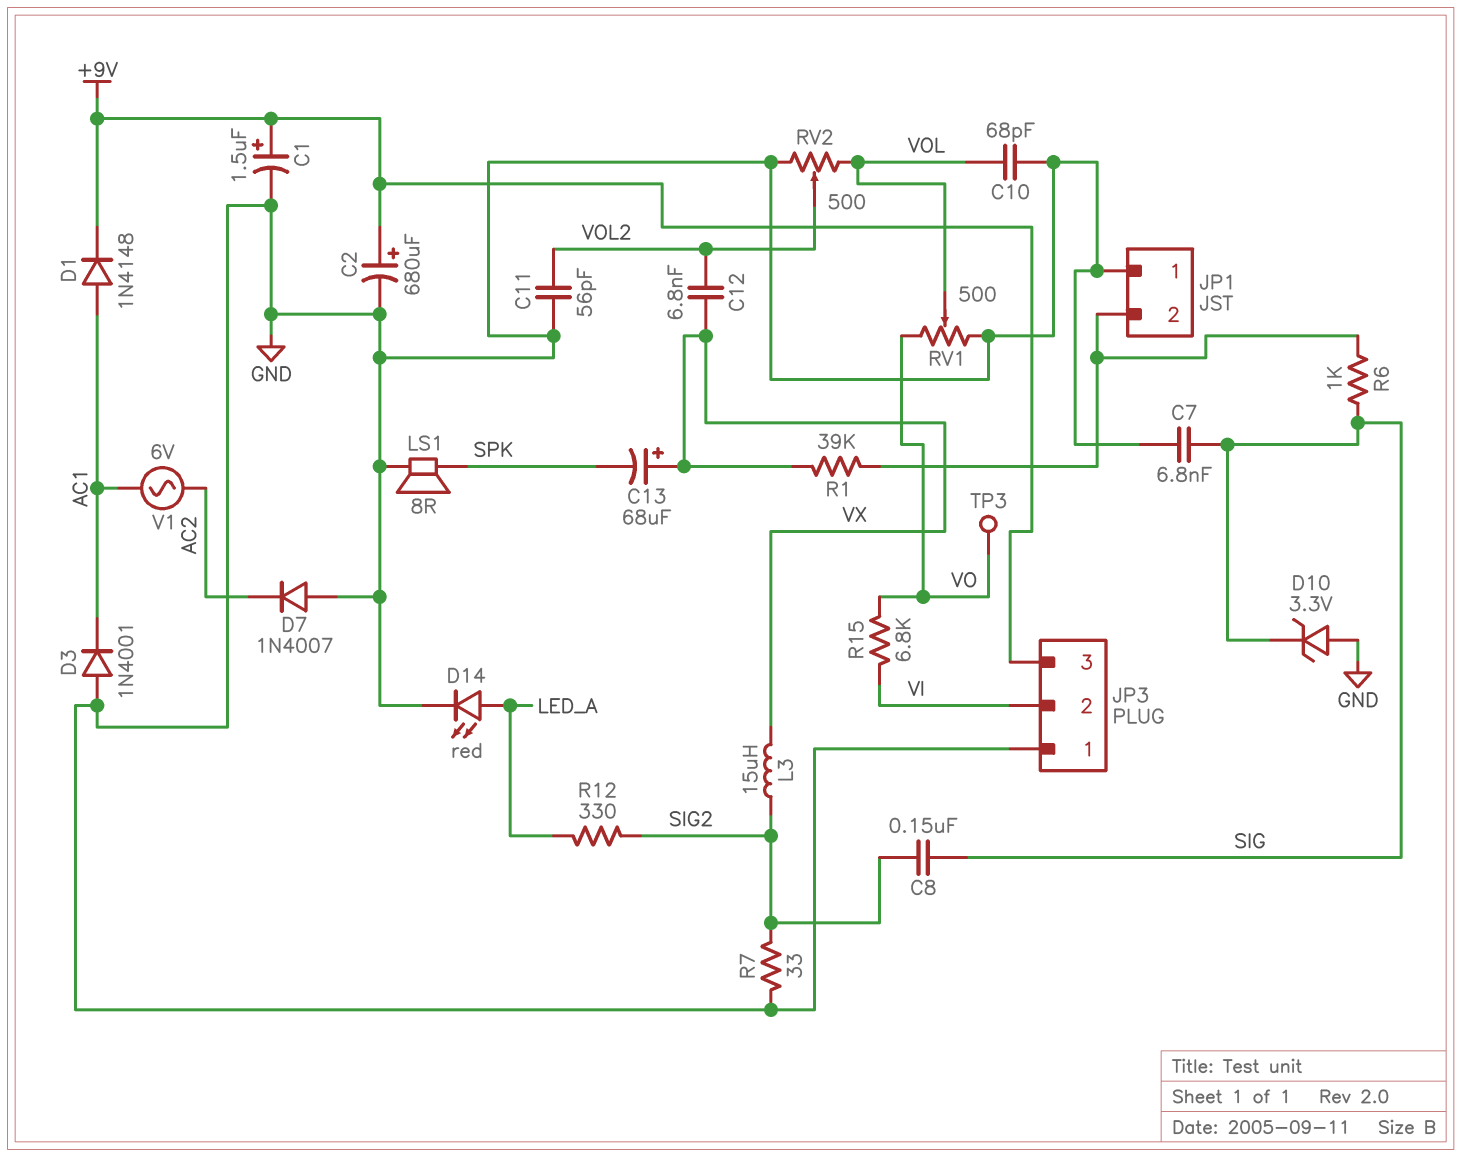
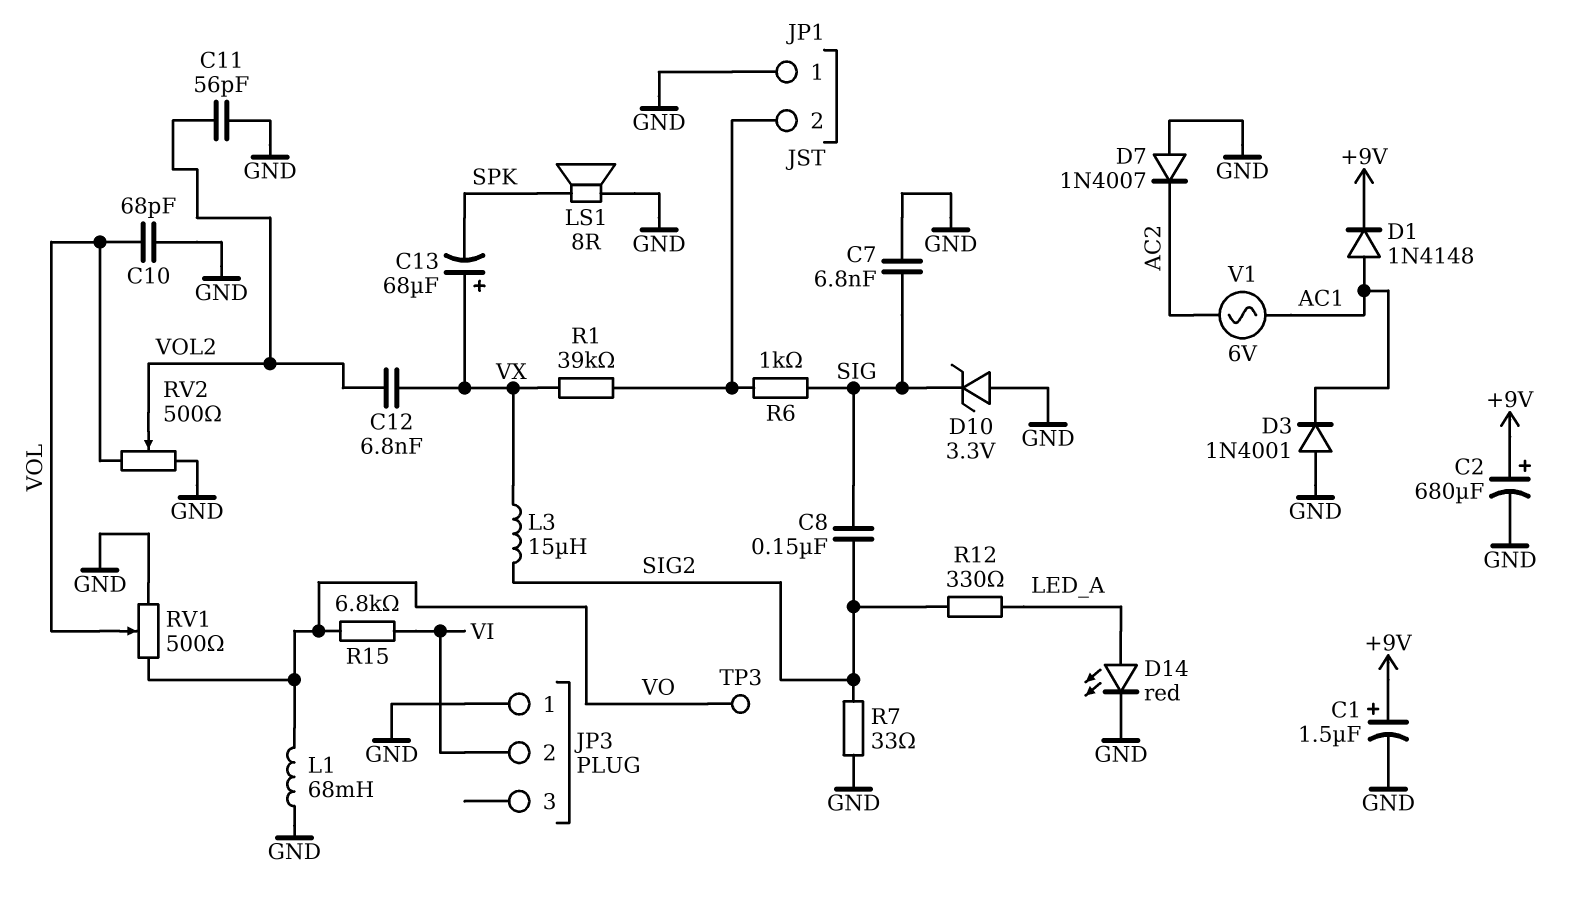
JP3 pin 3: +9V -> none
L1: none -> 68mH (GND, VO)

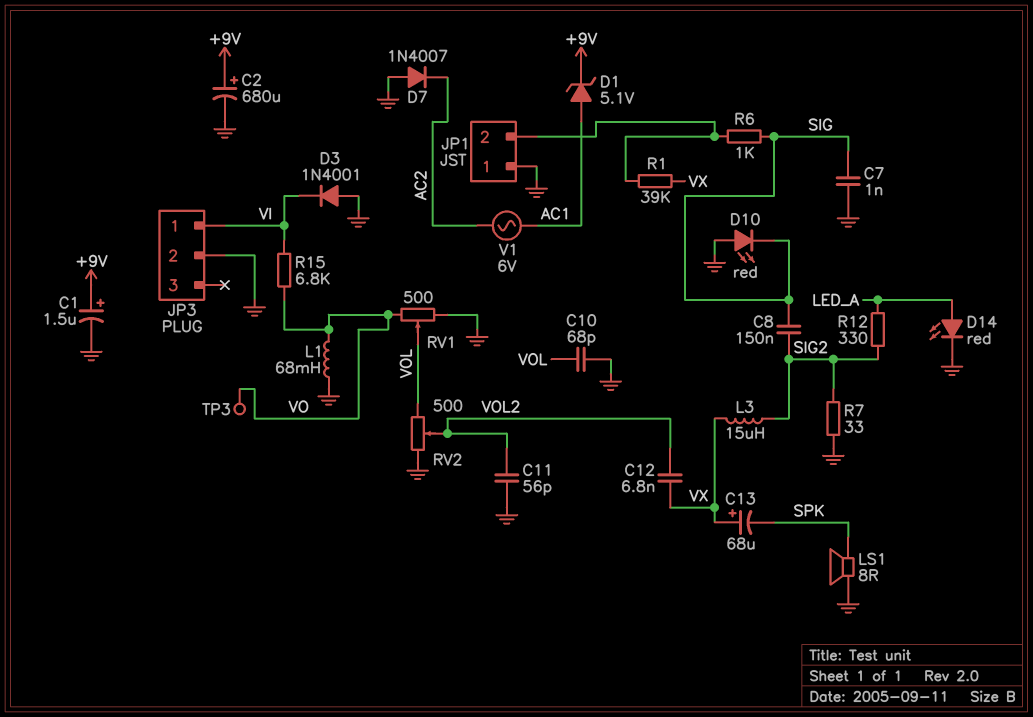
C7: 6.8nF (GND, SIG) -> 1nF (GND, SIG)
D1: diode 1N4148 (A AC1, K +9V) -> zener 5.1V (A AC1, K +9V)
D3: diode 1N4001 (A GND, K AC1) -> diode 1N4001 (A GND, K VI)
D10: zener 3.3V (A GND, K SIG) -> LED red (A GND, K SIG)
JP3 pin 1: GND -> VI
JP3 pin 2: VI -> GND

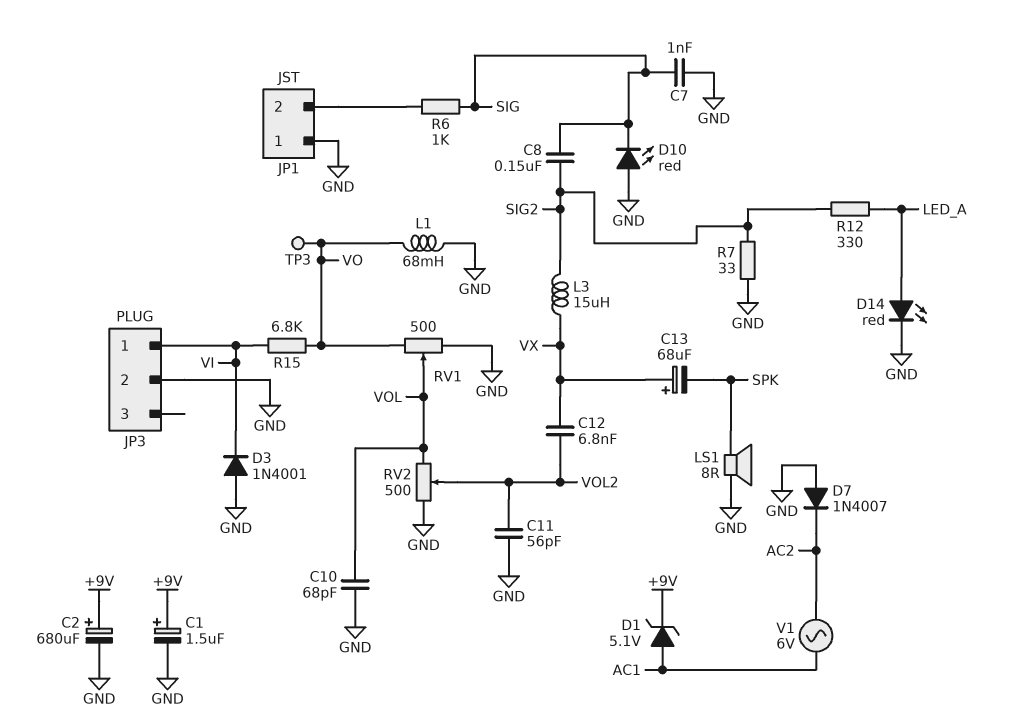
R1: 39k (JP1/2, VX) -> none

